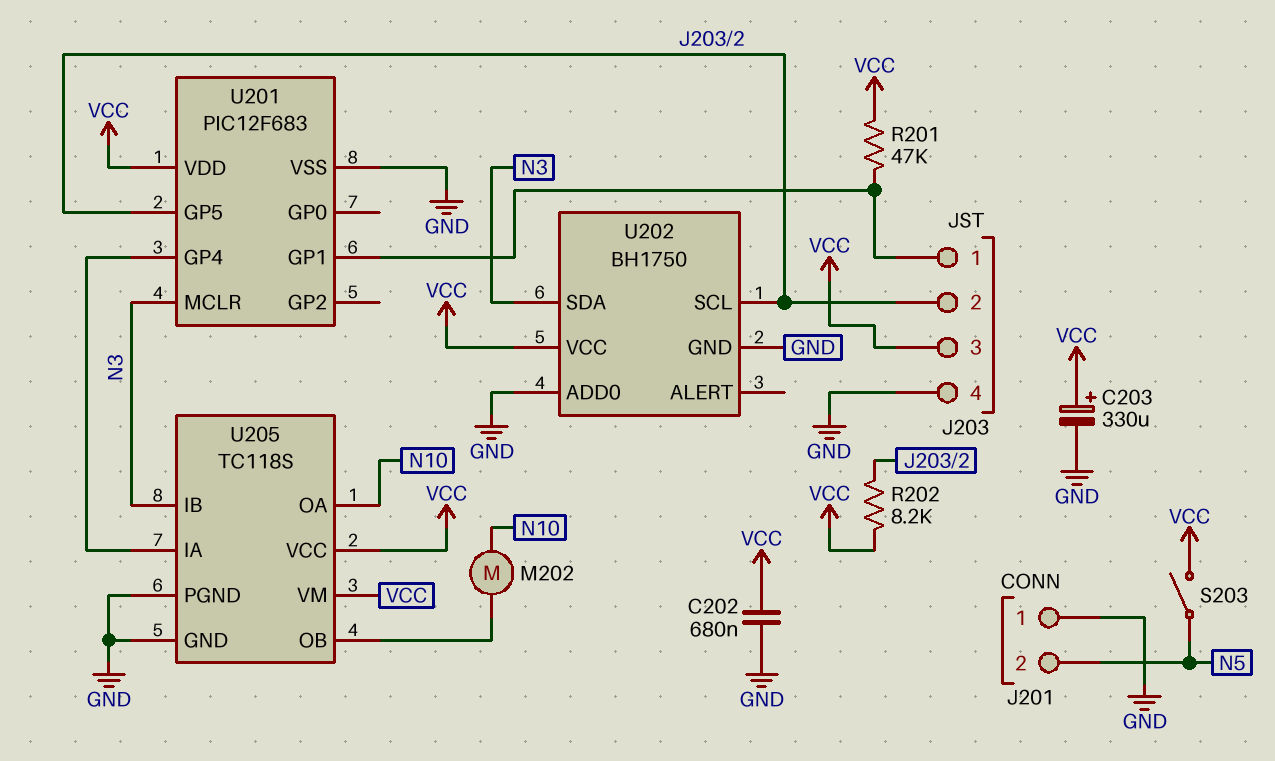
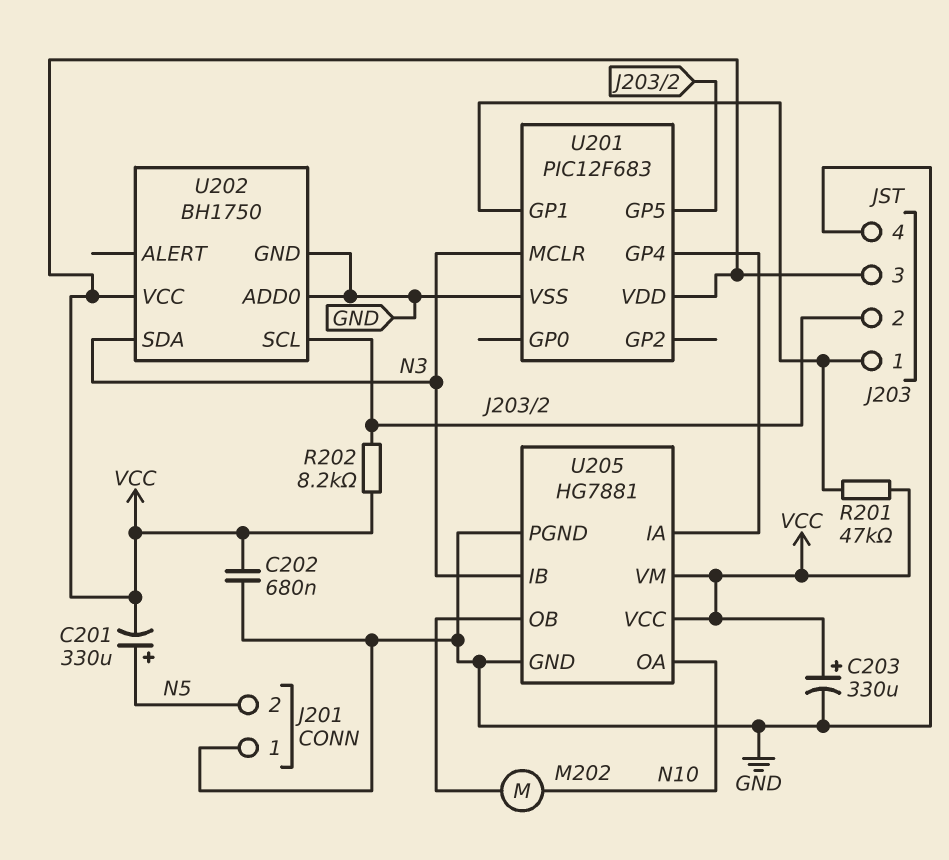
C201: none -> 330uF (plus N5, minus VCC)
S203: switch (N5, VCC) -> none
U205: TC118S -> HG7881

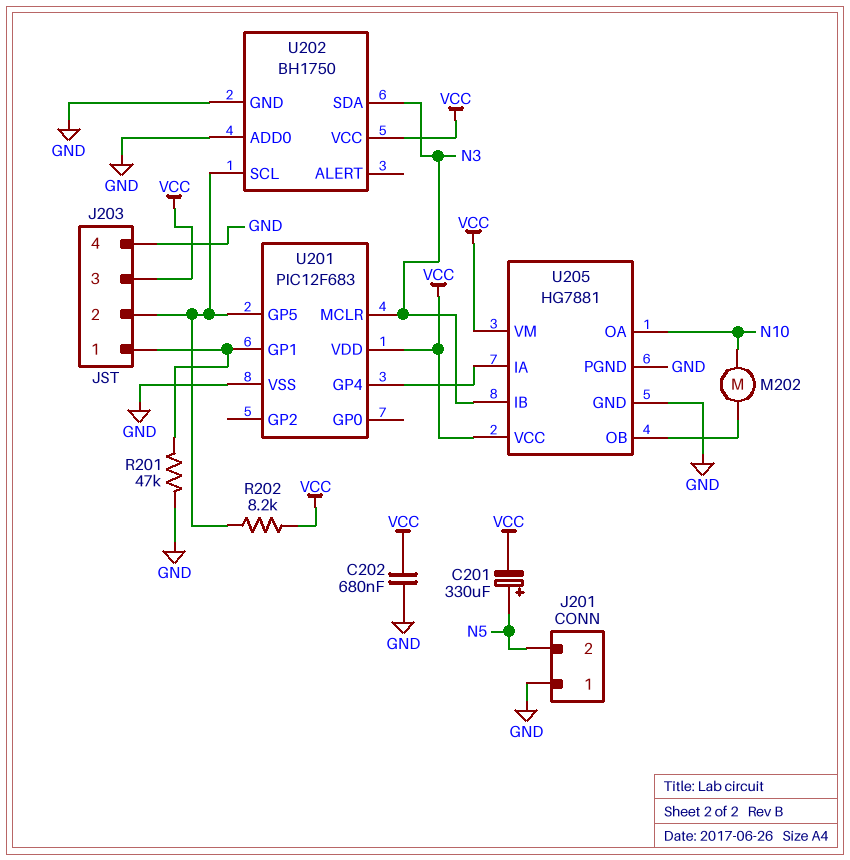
C203: 330uF (plus VCC, minus GND) -> none
R201: 47k (J203/1, VCC) -> 47k (GND, J203/1)

